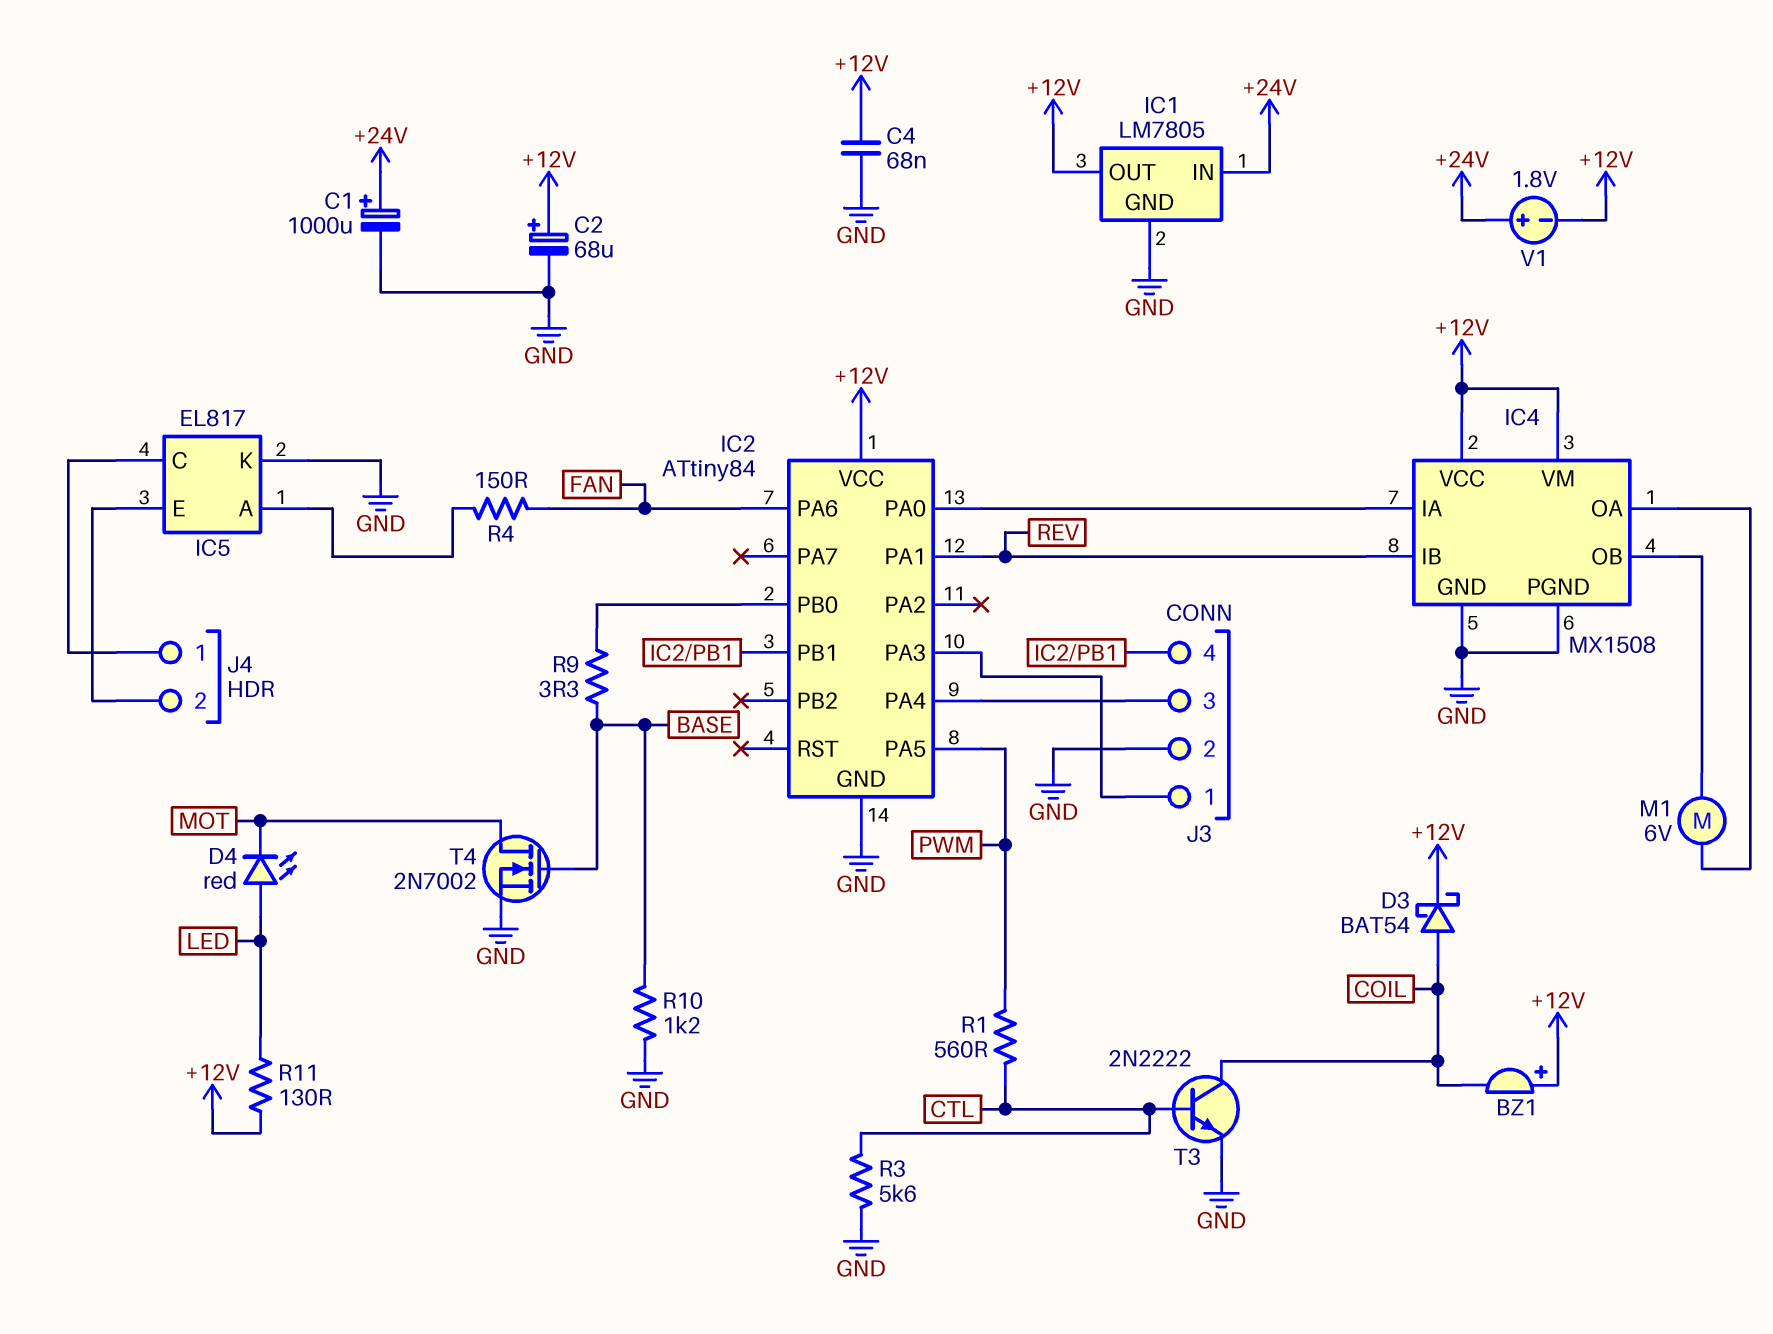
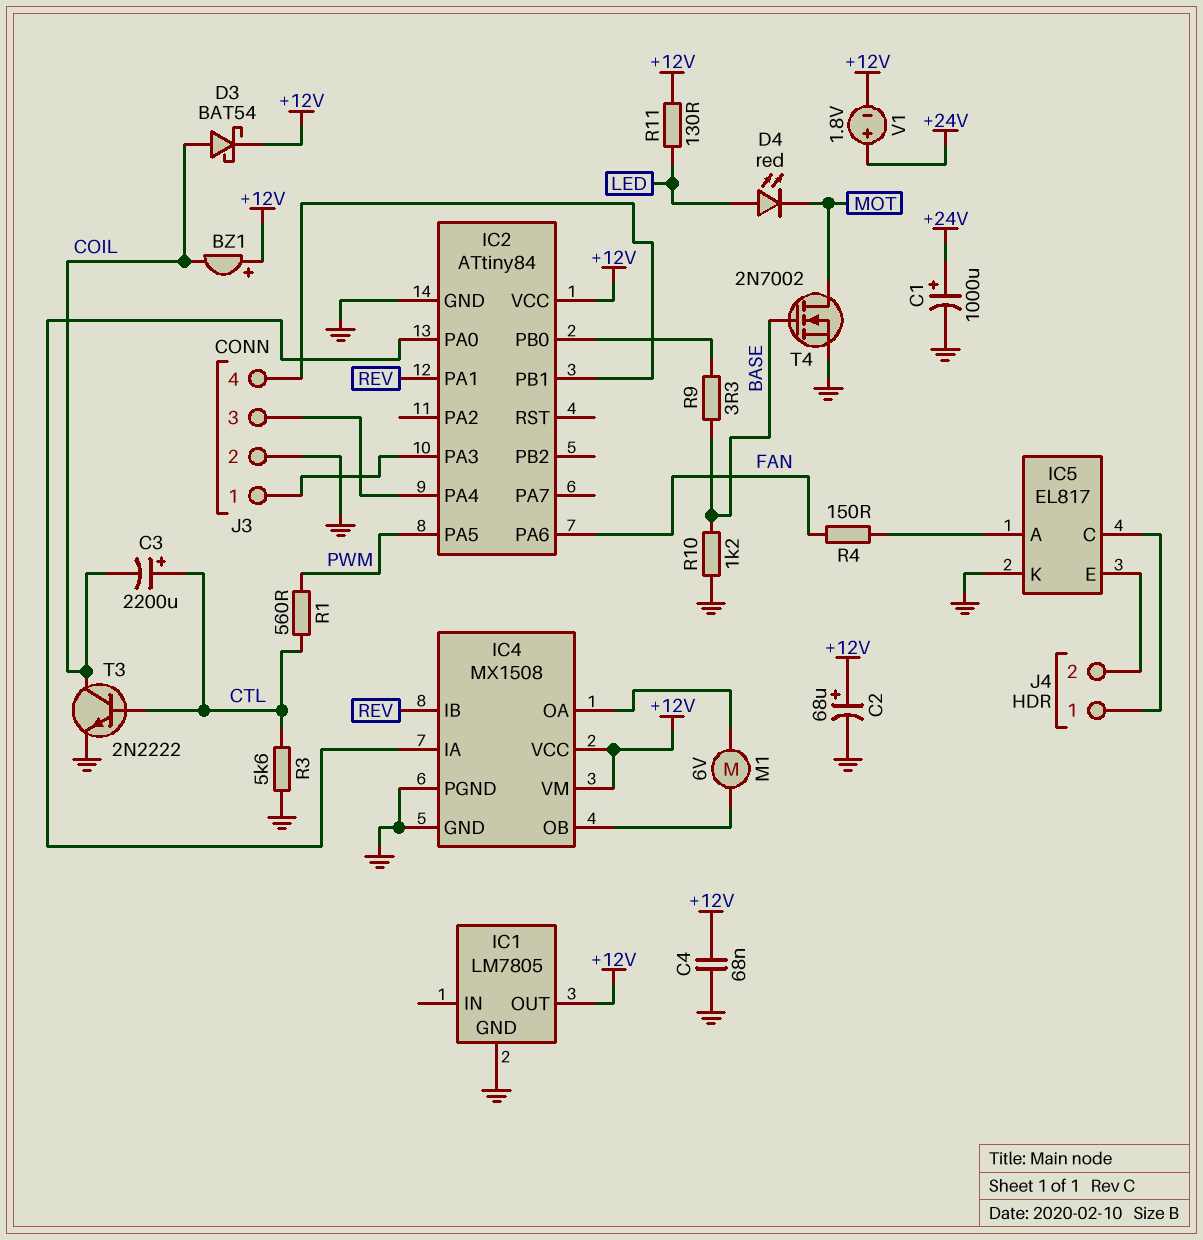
C3: none -> 2200uF (plus CTL, minus COIL)
IC1 pin IN: +24V -> none

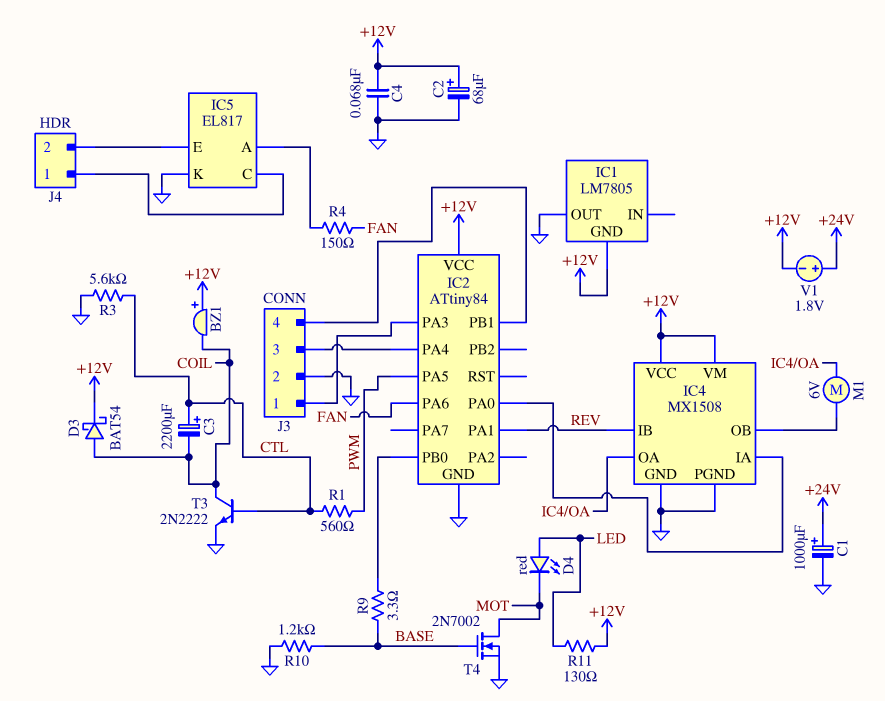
IC1 pin GND: GND -> +12V
IC1 pin OUT: +12V -> GND

